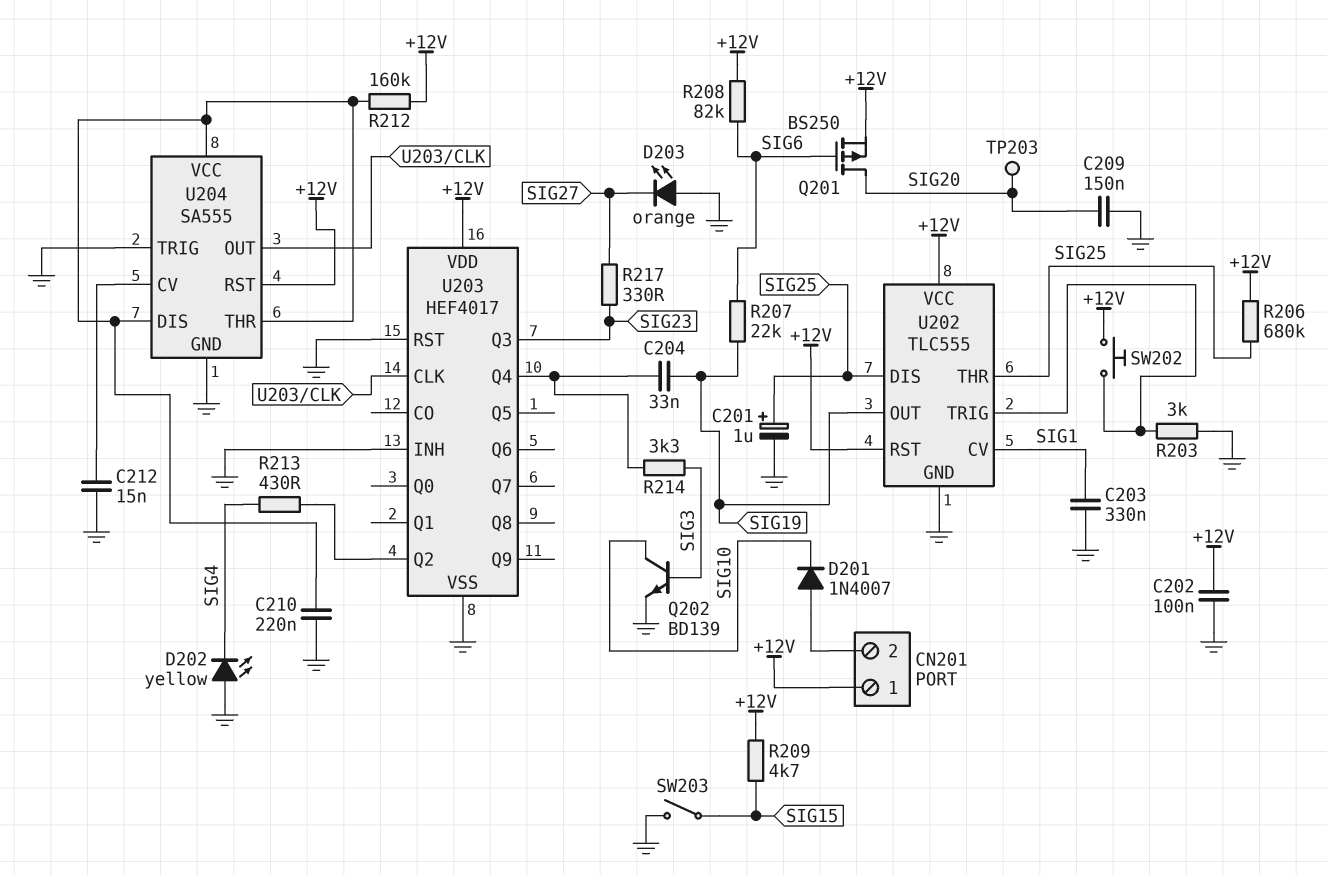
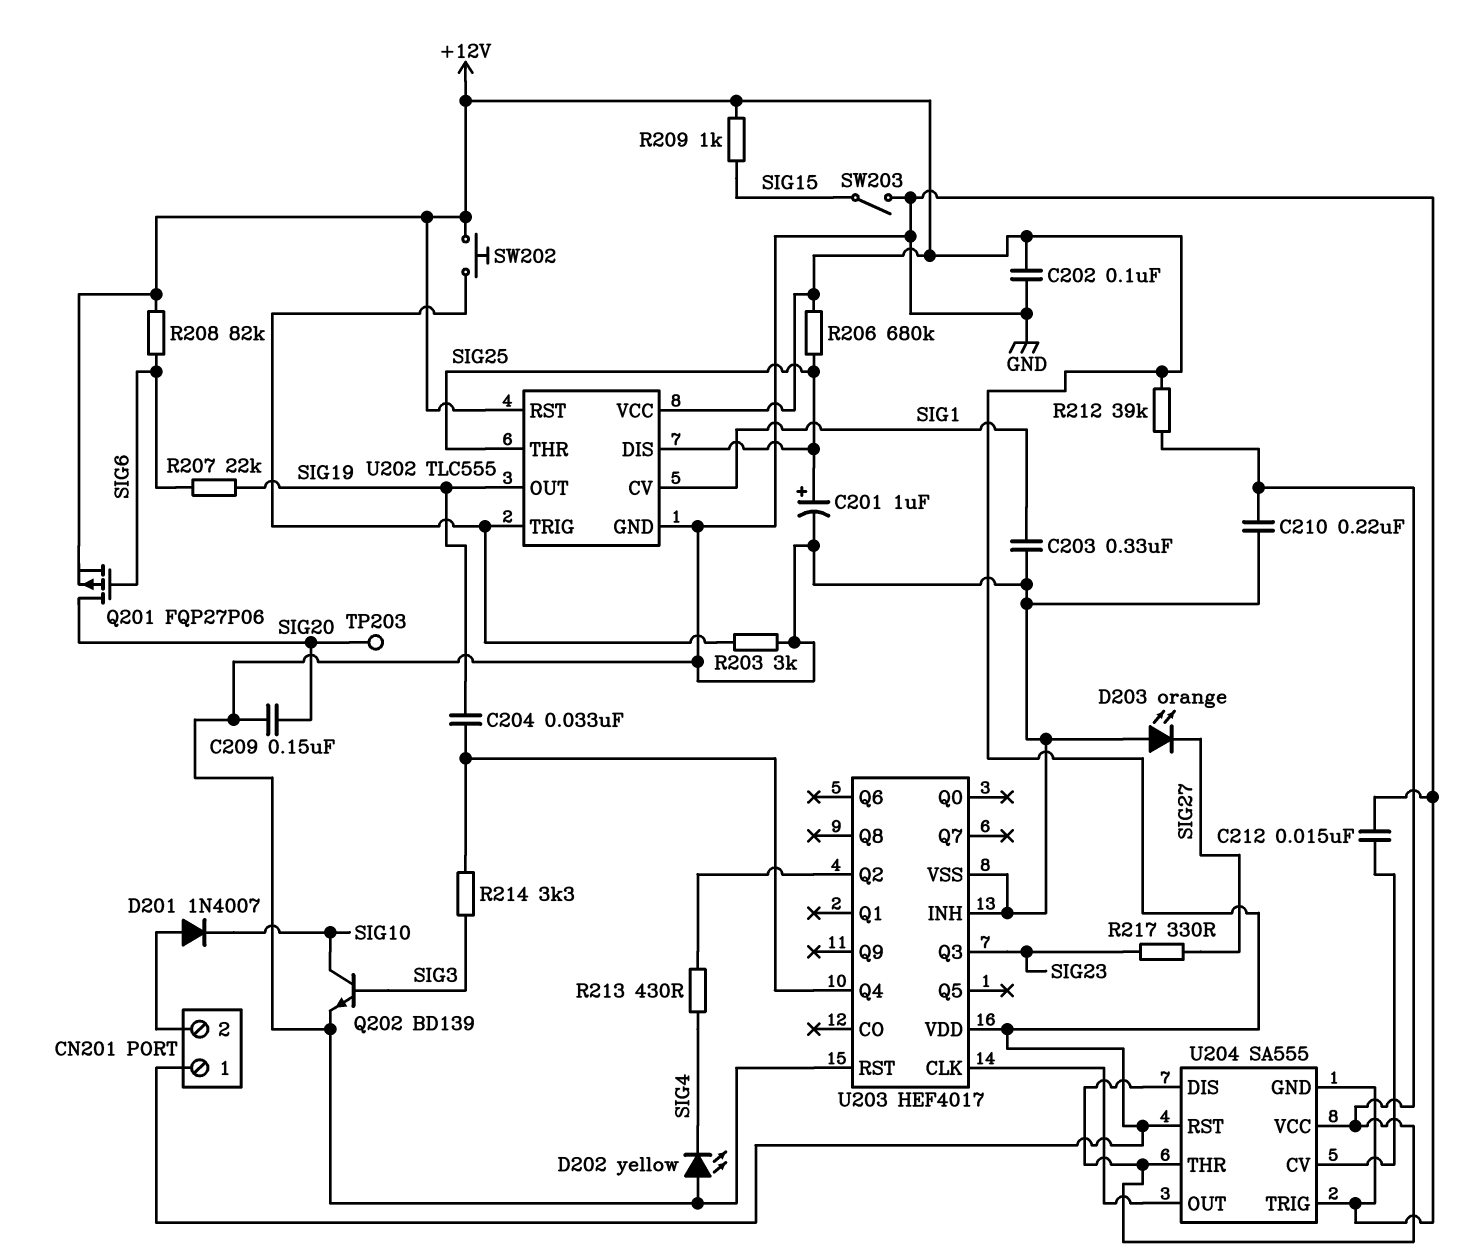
Q201: PMOS BS250 (G SIG6, D SIG20, S +12V) -> PMOS FQP27P06 (G SIG6, D SIG20, S +12V)
R209: 4.7k (+12V, SIG15) -> 1k (+12V, SIG15)
R212: 160k (+12V, U204/DIS) -> 39k (+12V, U204/DIS)

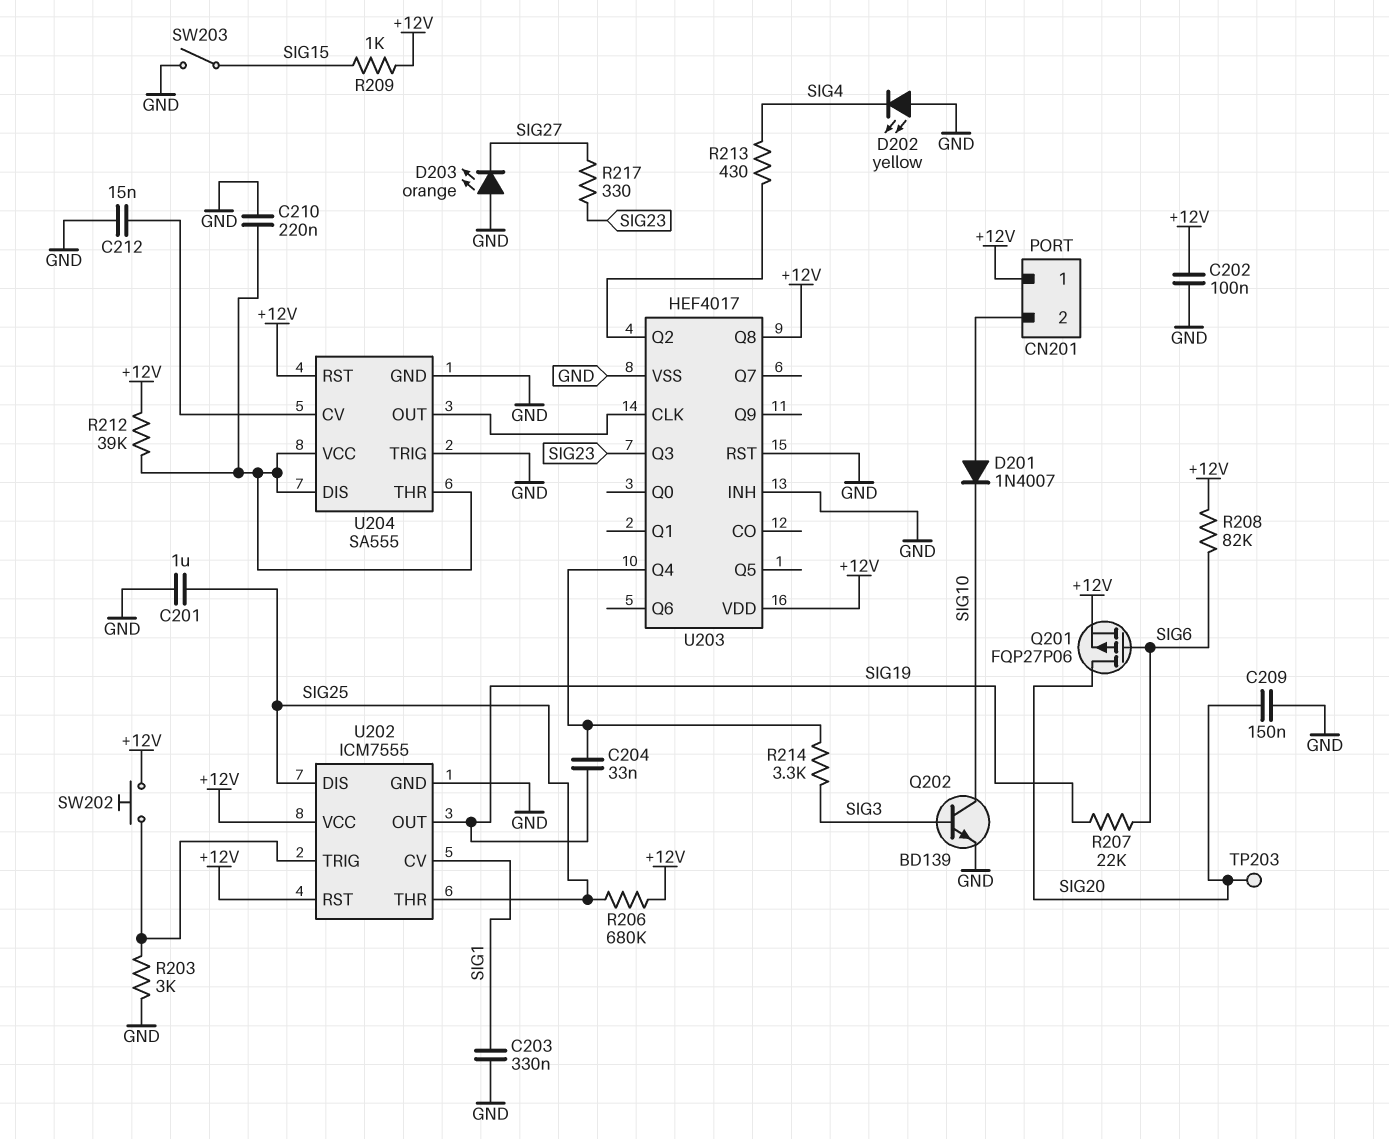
C201: 1uF (plus SIG25, minus GND) -> 1uF (GND, SIG25)
U202: TLC555 -> ICM7555
U203 pin Q8: none -> +12V

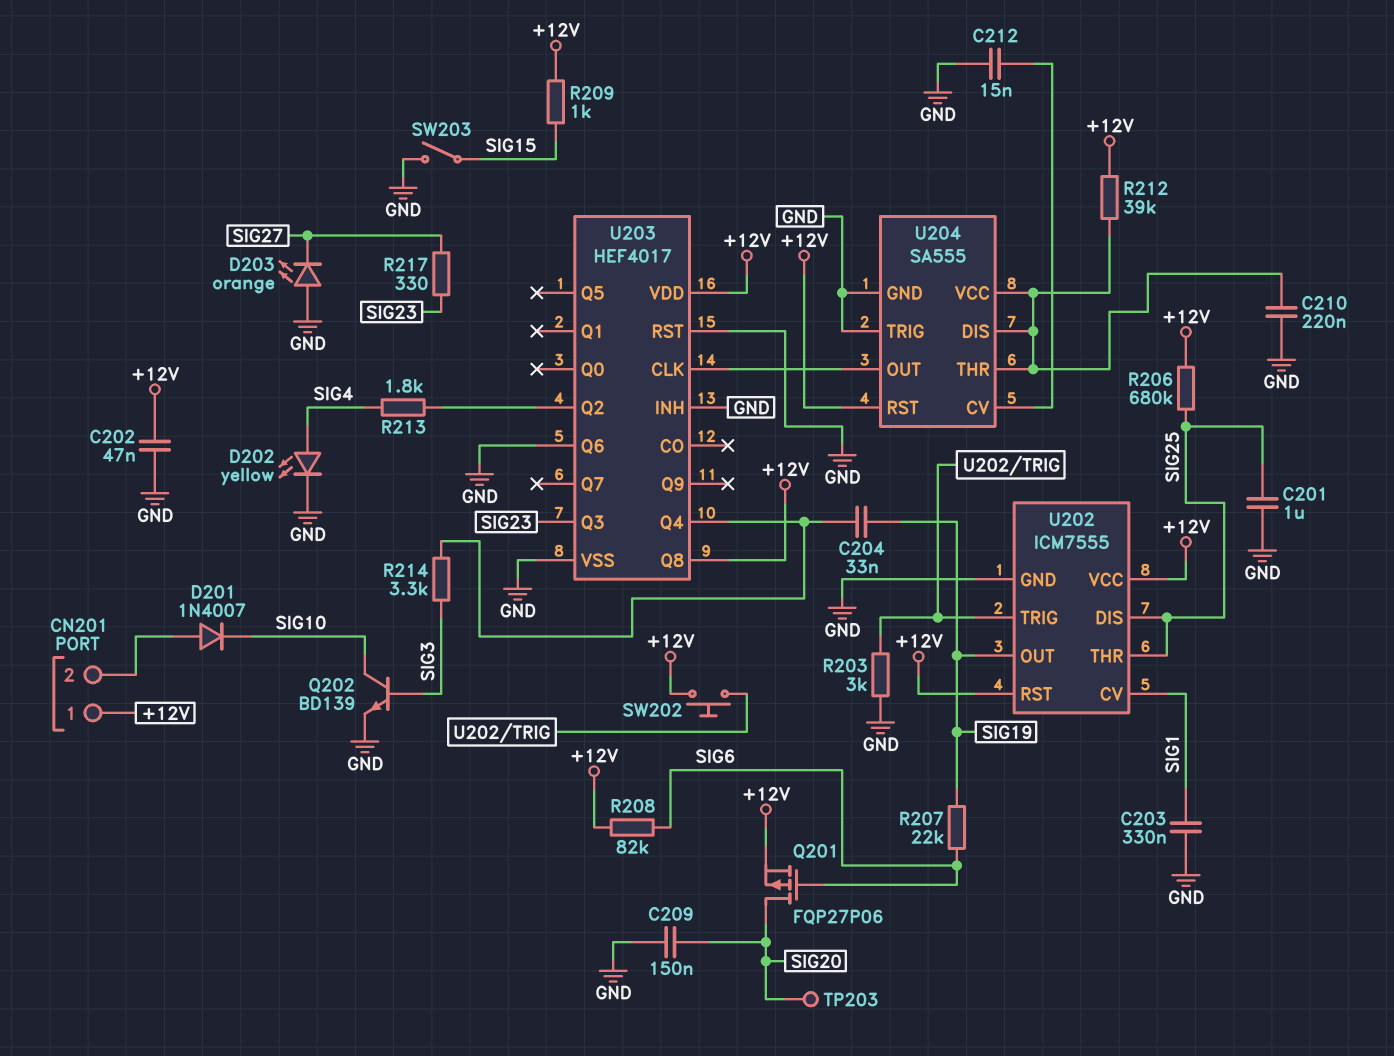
C202: 100nF (+12V, GND) -> 47nF (+12V, GND)
D202: LED yellow (A GND, K SIG4) -> LED yellow (A SIG4, K GND)
R213: 430 (SIG4, U203/Q2) -> 1.8k (SIG4, U203/Q2)
U203 pin Q6: none -> GND

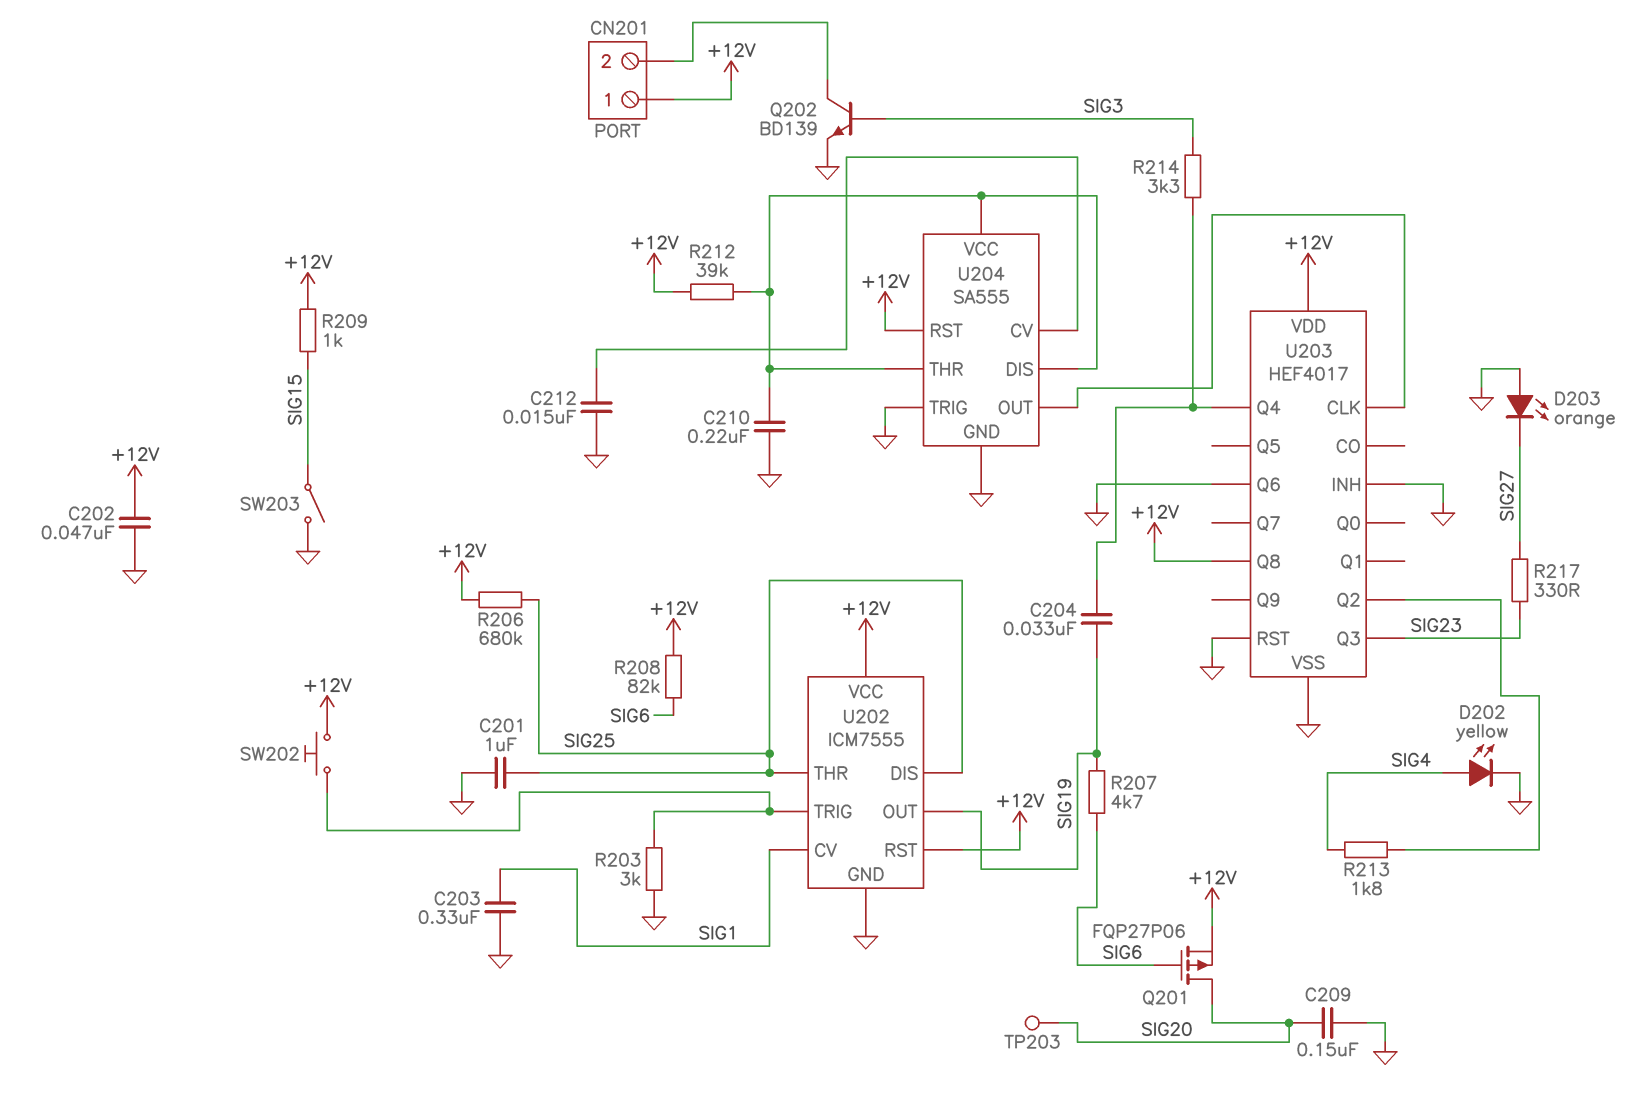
D201: diode 1N4007 (A CN201/2, K SIG10) -> none
Q202: NPN BD139 (B SIG3, C SIG10, E GND) -> NPN BD139 (B SIG3, C CN201/2, E GND)
R207: 22k (SIG6, SIG19) -> 4.7k (SIG6, SIG19)

